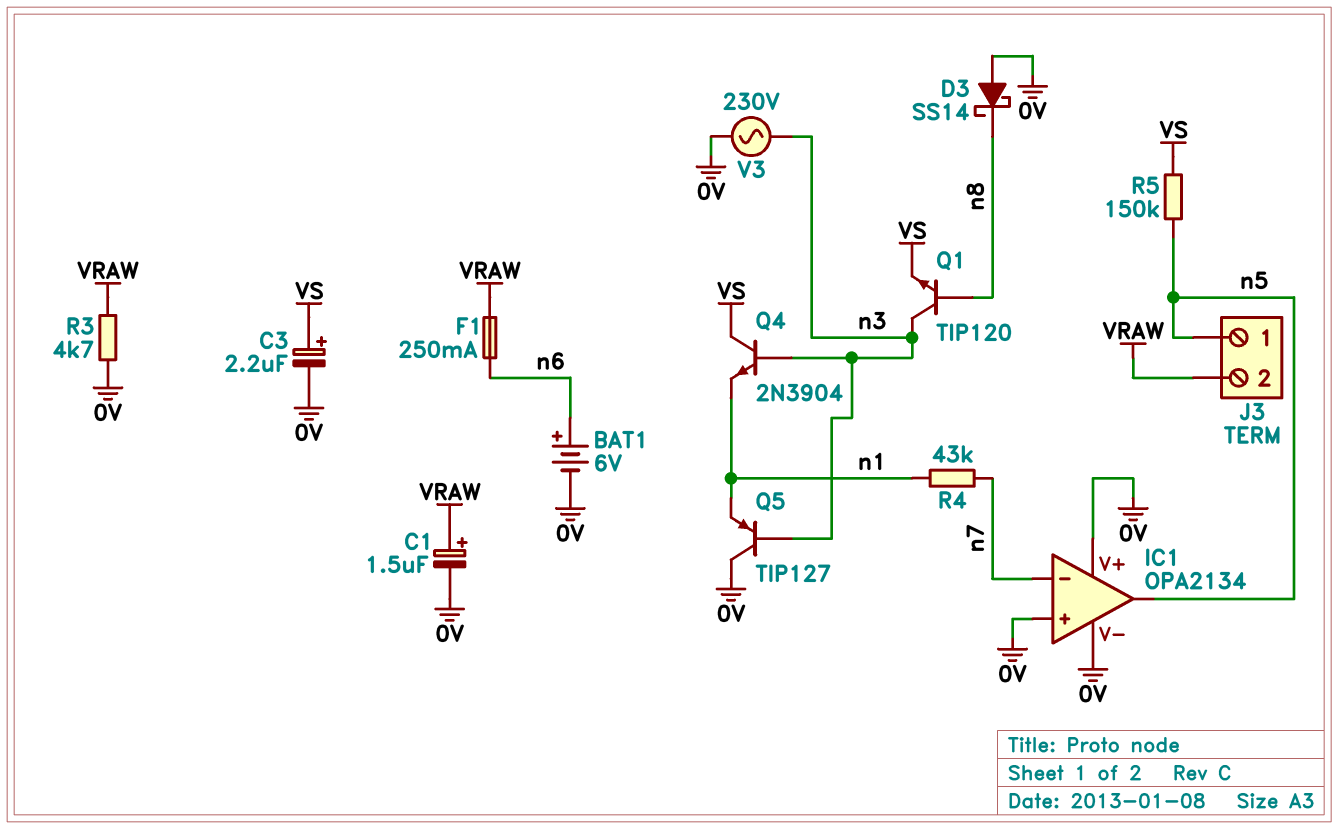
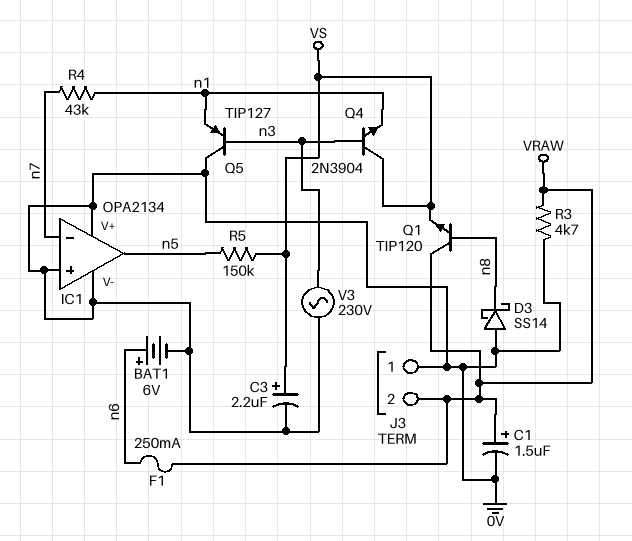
J3 pin 1: n5 -> 0V
Q1: NPN TIP120 (B n8, C n3, E VS) -> NPN TIP120 (B n8, C VRAW, E VS)

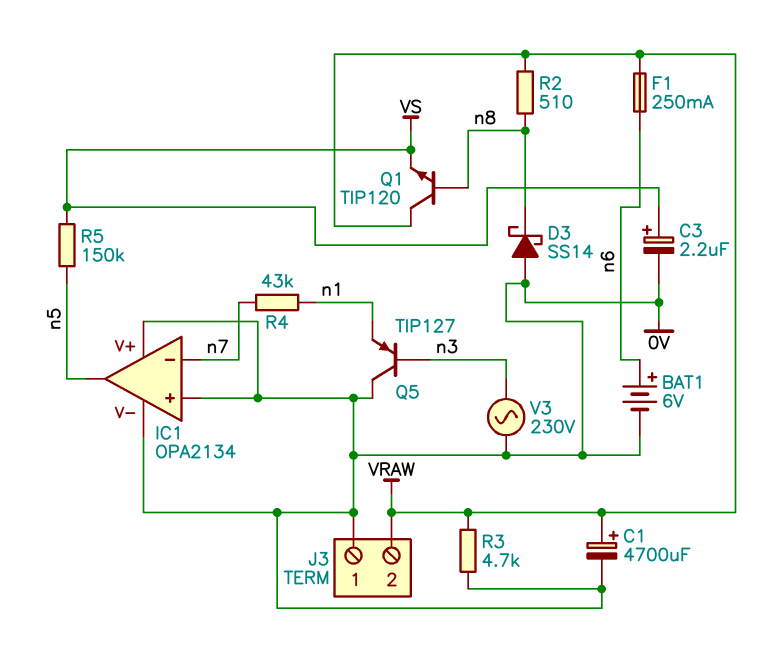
C1: 1.5uF (plus VRAW, minus 0V) -> 4700uF (plus VRAW, minus 0V)
Q4: NPN 2N3904 (B n3, C VS, E n1) -> none
R2: none -> 510 (VRAW, n8)

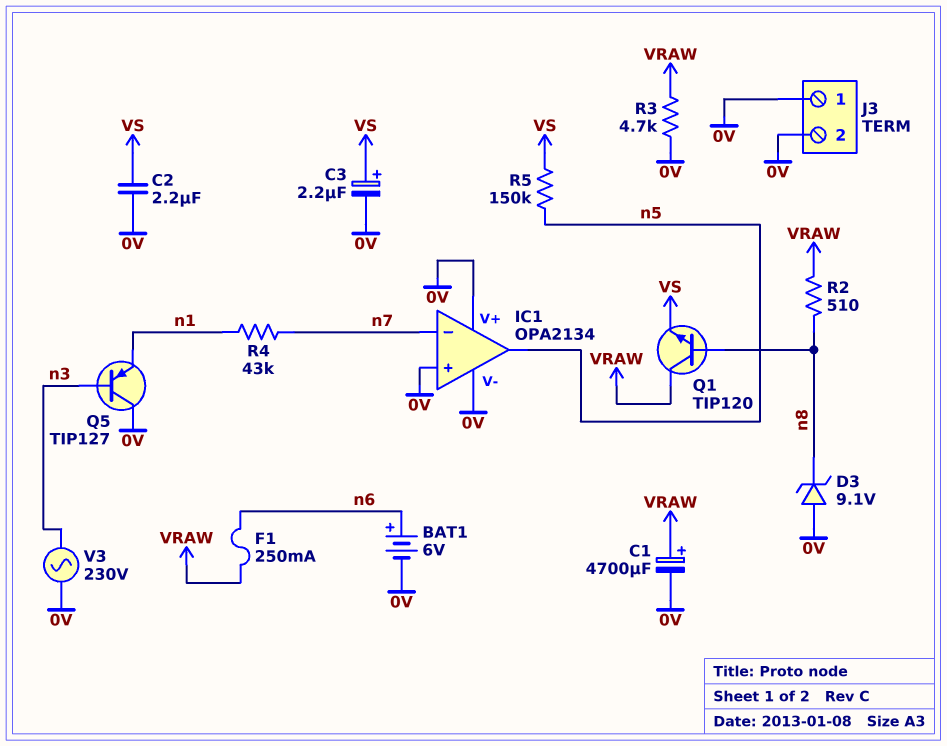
C2: none -> 2.2uF (0V, VS)
D3: schottky SS14 (A 0V, K n8) -> zener 9.1V (A 0V, K n8)
J3 pin 2: VRAW -> 0V

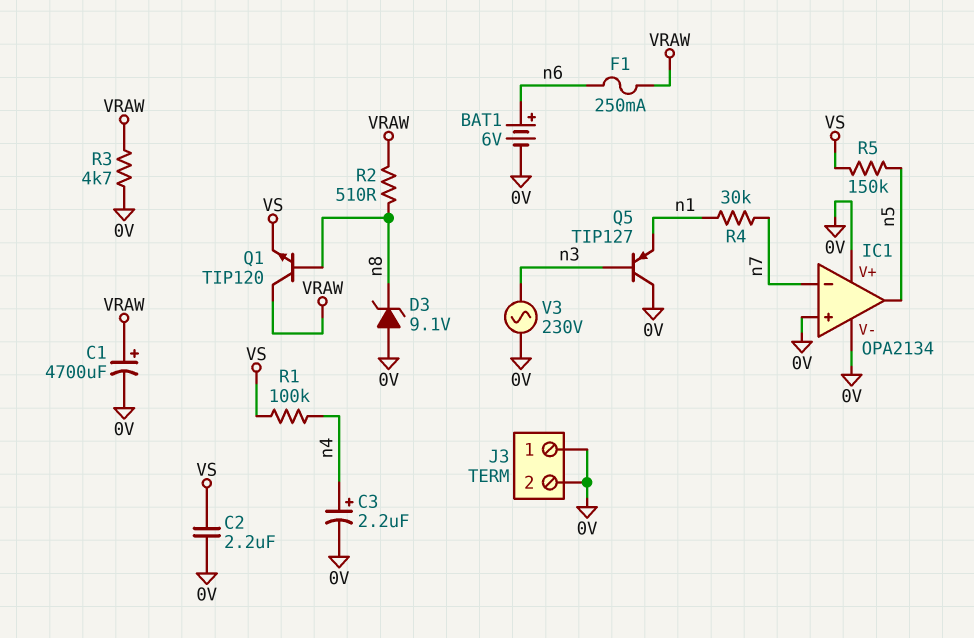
C3: 2.2uF (plus VS, minus 0V) -> 2.2uF (plus n4, minus 0V)
R1: none -> 100k (VS, n4)
R4: 43k (n1, n7) -> 30k (n1, n7)

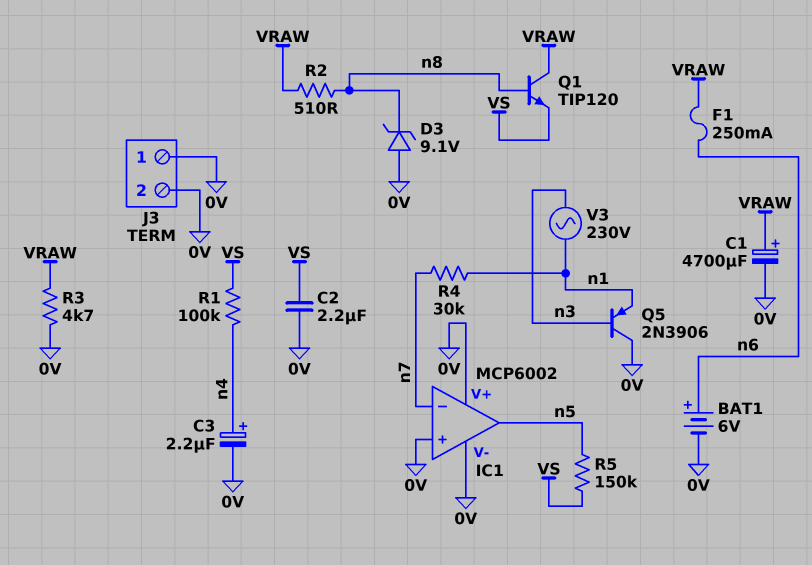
IC1: OPA2134 -> MCP6002
Q5: PNP TIP127 (B n3, C 0V, E n1) -> PNP 2N3906 (B n3, C 0V, E n1)
V3: AC 230V (0V, n3) -> AC 230V (n1, n3)

